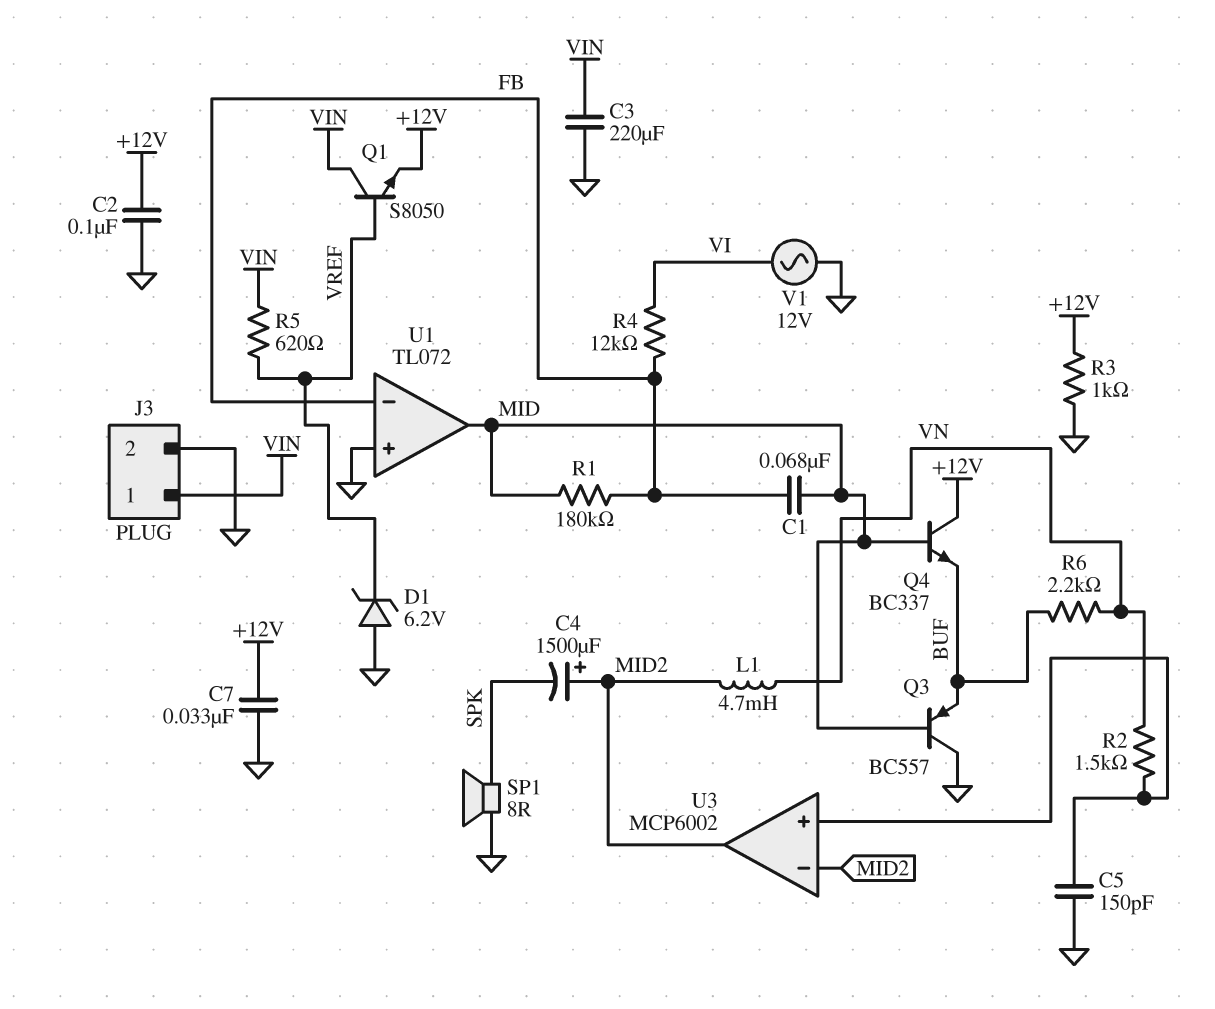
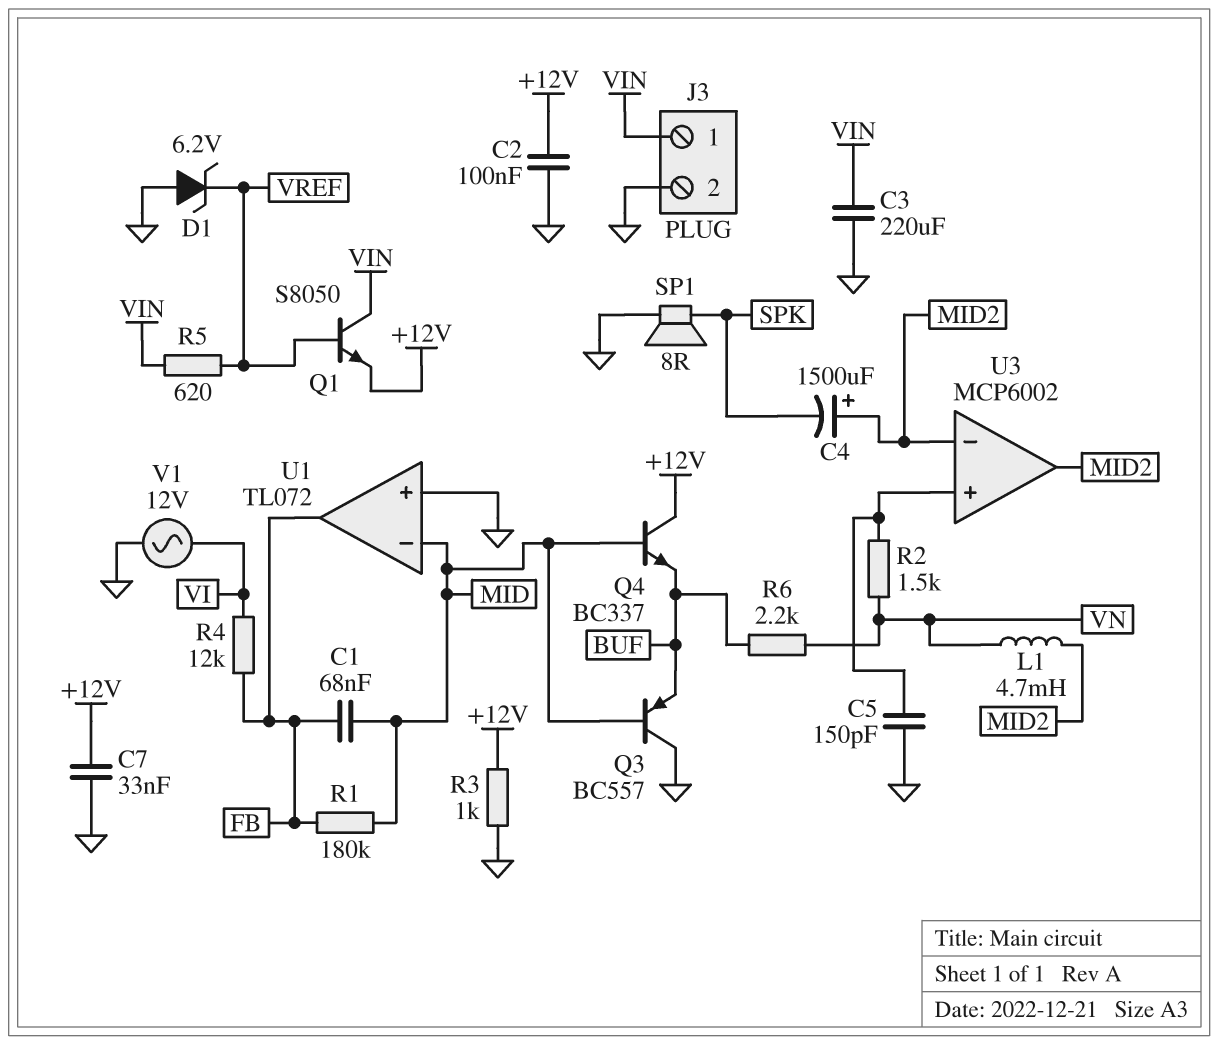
U1 pin in-: FB -> MID
U1 pin out: MID -> FB

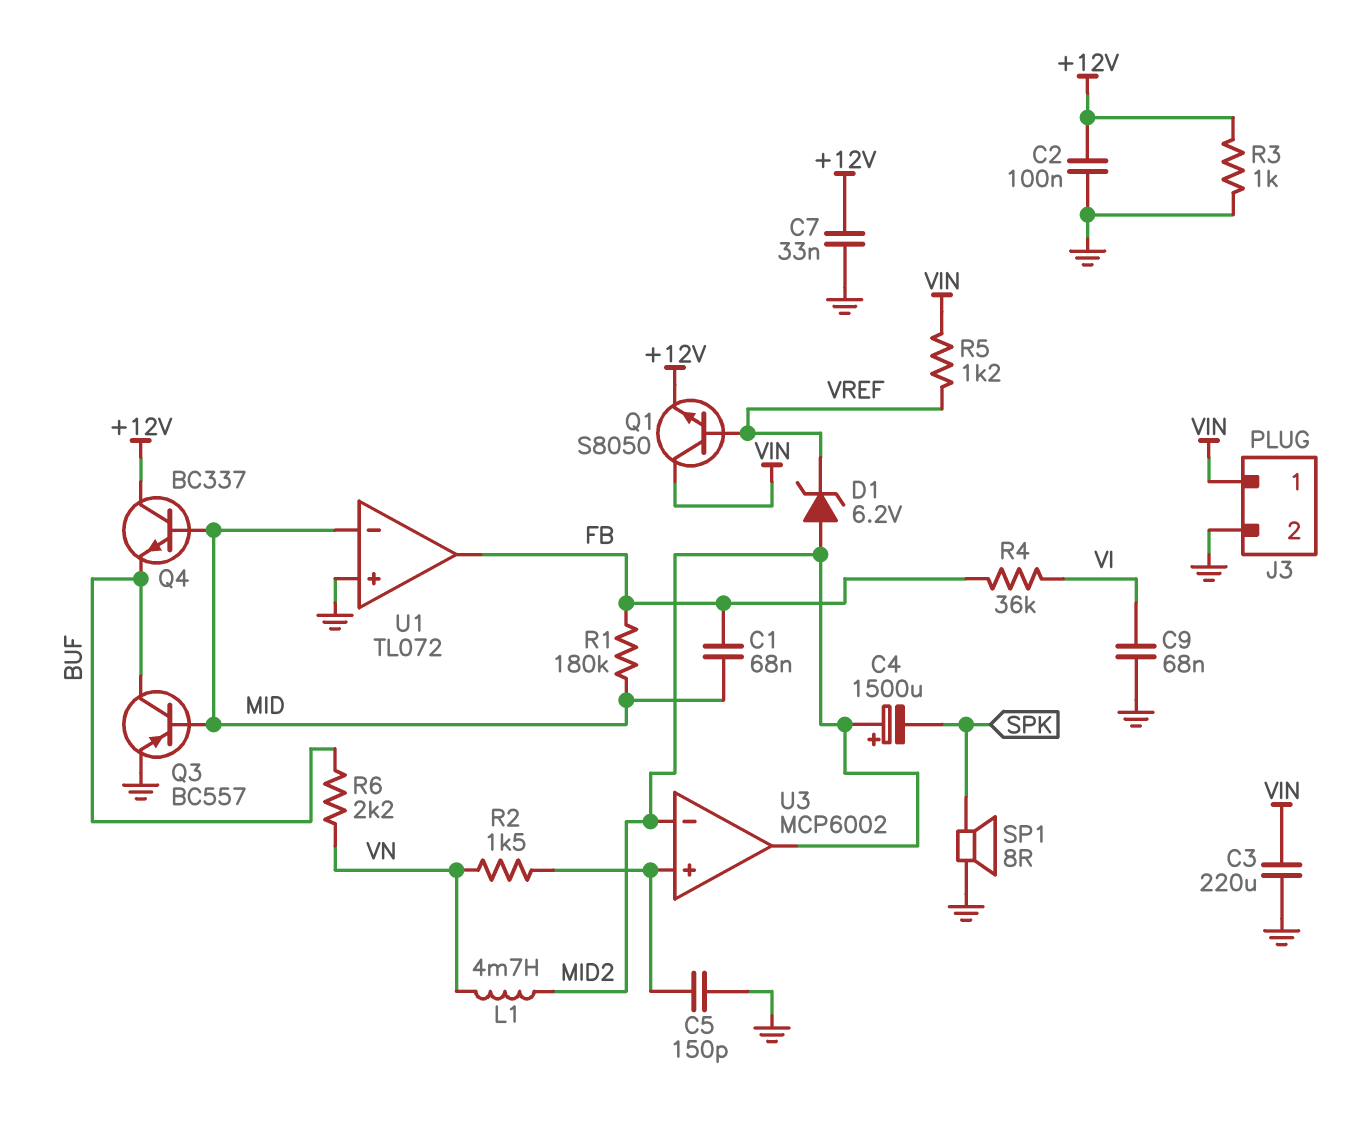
C9: none -> 68nF (GND, VI)
D1: zener 6.2V (A GND, K VREF) -> zener 6.2V (A MID2, K VREF)
Q3: PNP BC557 (B MID, C GND, E BUF) -> PNP BC557 (B MID, C BUF, E GND)
R4: 12k (FB, VI) -> 36k (FB, VI)
R5: 620 (VIN, VREF) -> 1.2k (VIN, VREF)
V1: AC 12V (GND, VI) -> none

